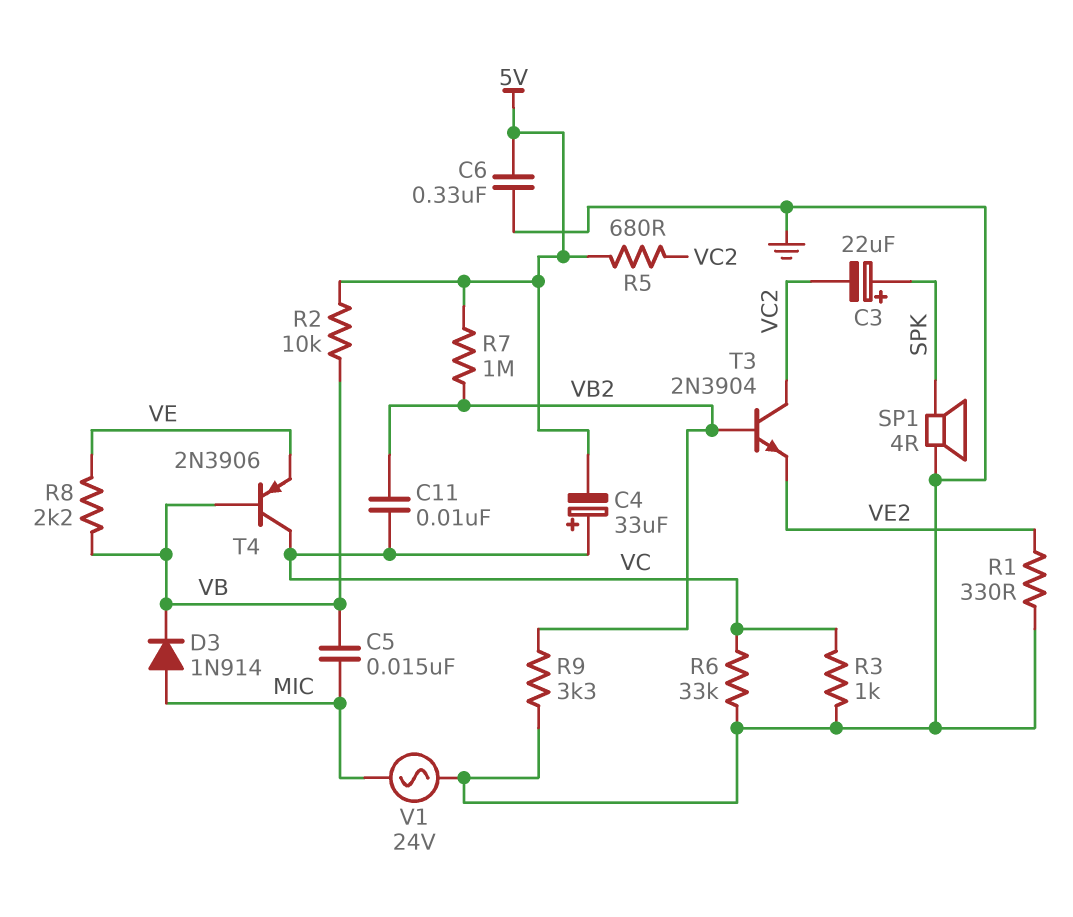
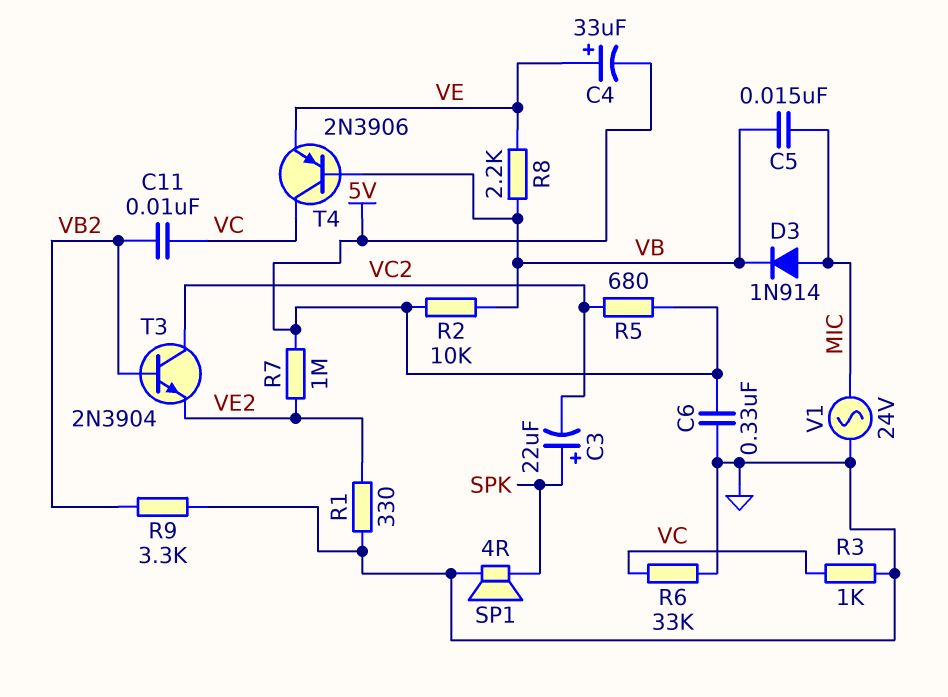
C4: 33uF (plus VC, minus 5V) -> 33uF (plus VE, minus 5V)
R7: 1M (5V, VB2) -> 1M (5V, VE2)

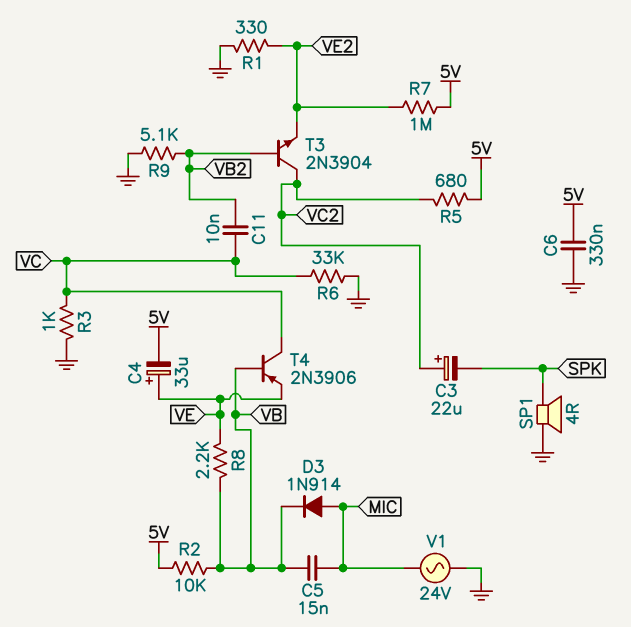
C3: 22uF (plus SPK, minus VC2) -> 22uF (plus VC2, minus SPK)
R9: 3.3k (GND, VB2) -> 5.1k (GND, VB2)

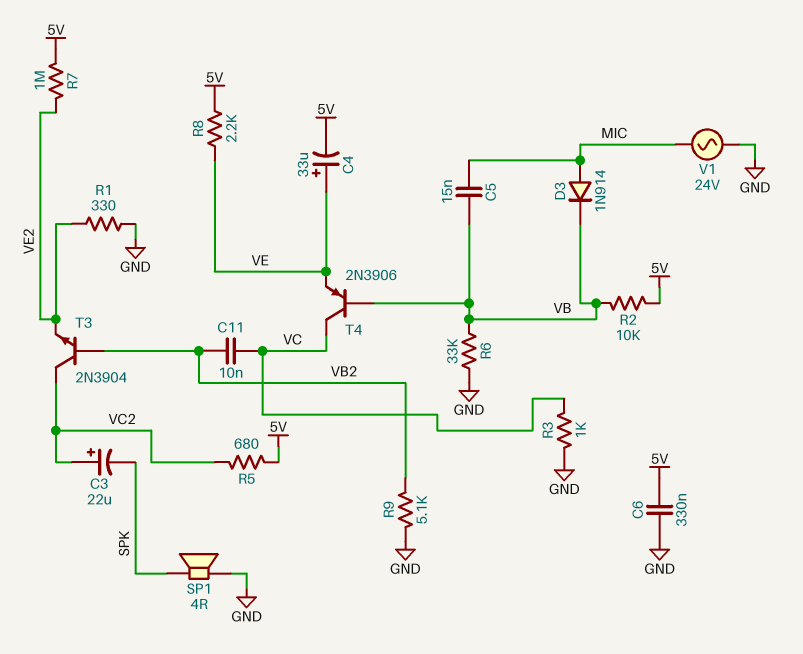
R6: 33k (GND, VC) -> 33k (GND, VB)
R8: 2.2k (VB, VE) -> 2.2k (5V, VE)

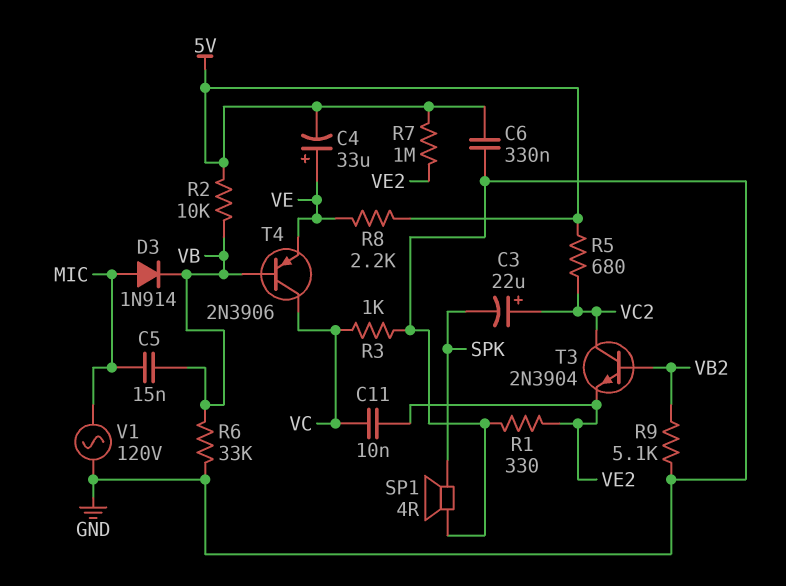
C11: 10nF (VB2, VC) -> 10nF (VC, VE2)
V1: AC 24V (GND, MIC) -> AC 120V (GND, MIC)

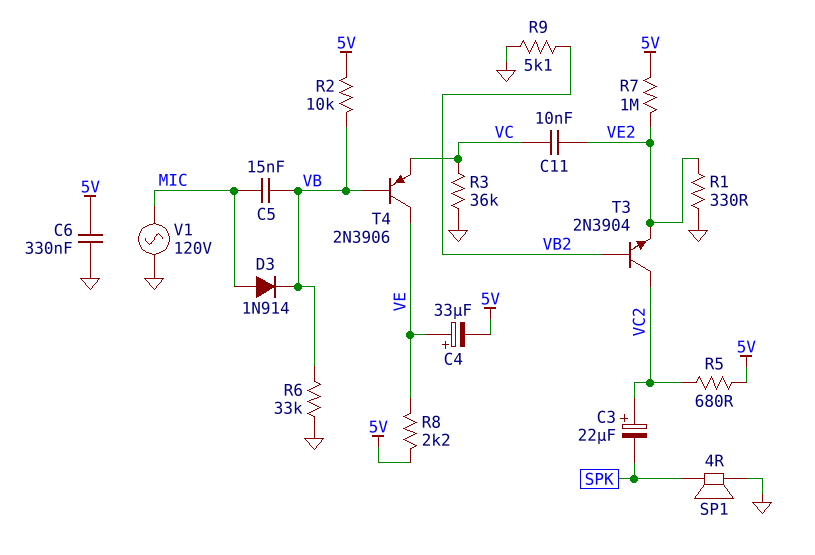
R3: 1k (GND, VC) -> 36k (GND, VC)
T4: PNP 2N3906 (B VB, C VC, E VE) -> PNP 2N3906 (B VB, C VE, E VC)

